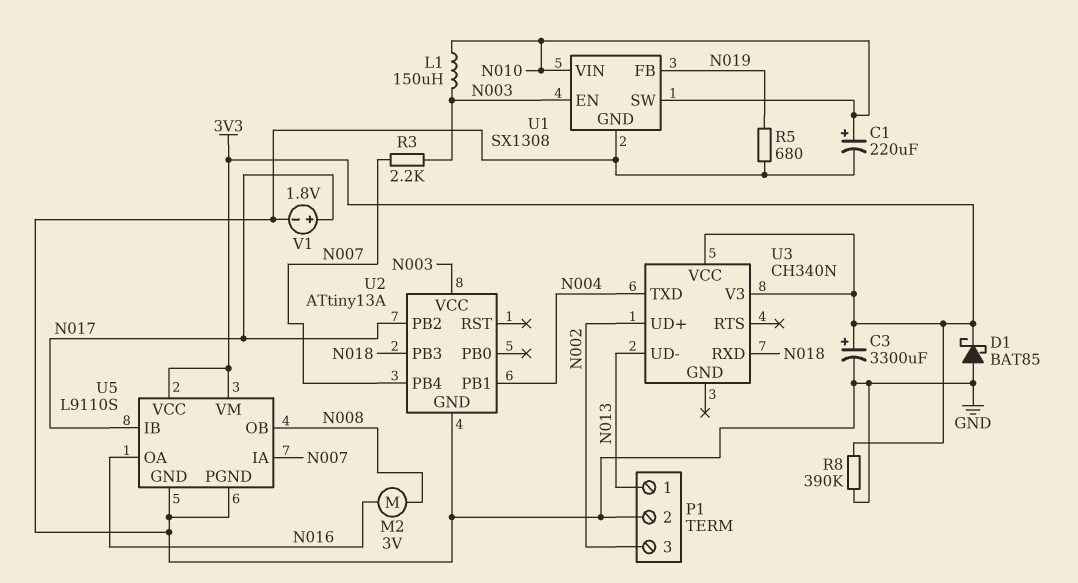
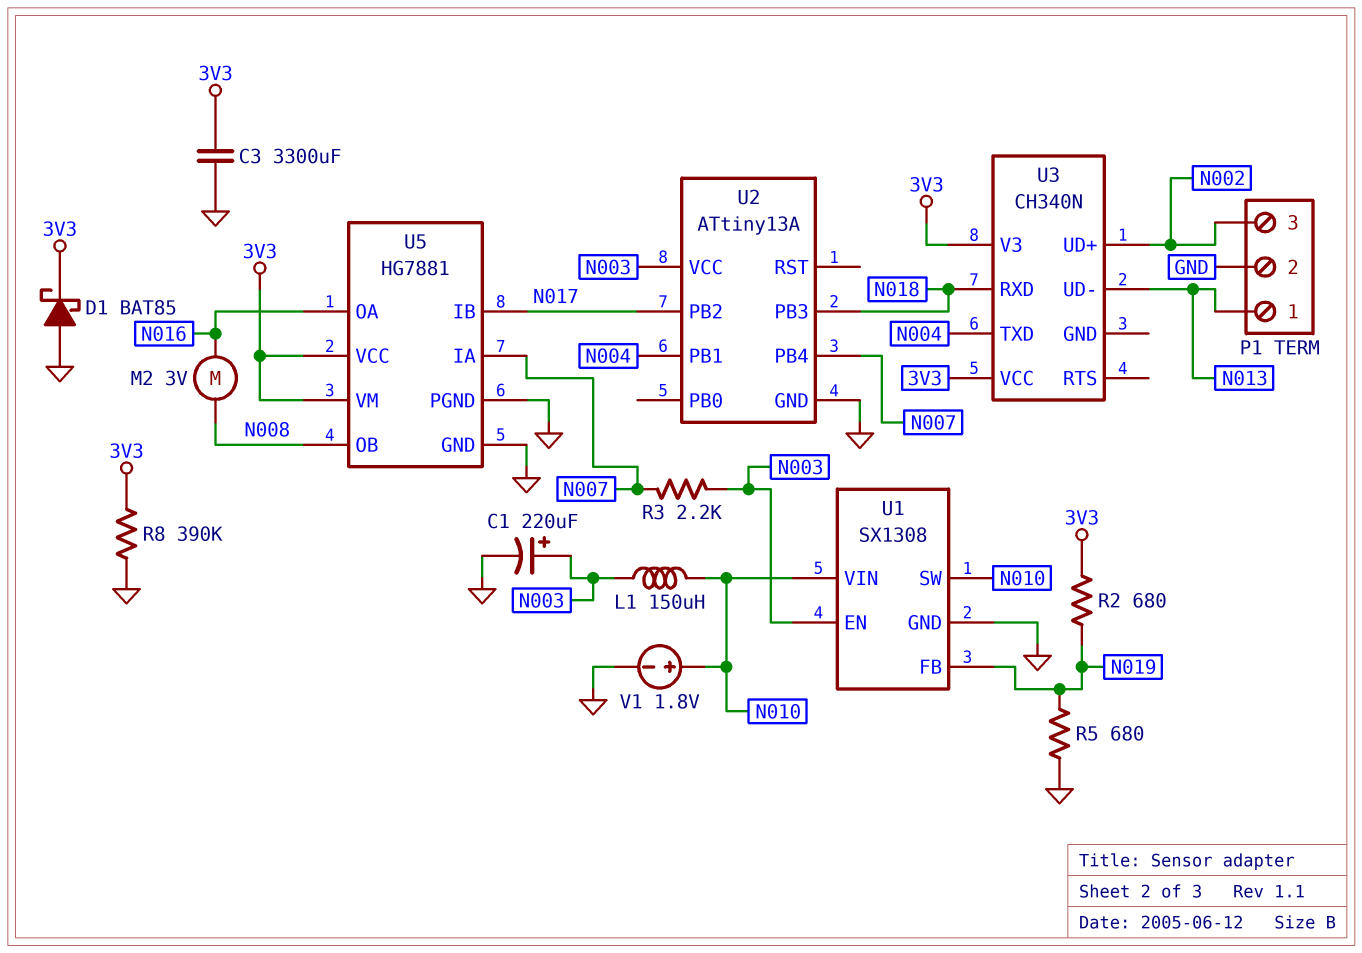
C1: 220uF (plus N010, minus GND) -> 220uF (plus N003, minus GND)
C3: 3300uF (plus 3V3, minus GND) -> 3300uF (3V3, GND)
R2: none -> 680 (3V3, N019)
U5: L9110S -> HG7881
V1: 1.8V (plus N017, minus GND) -> 1.8V (plus N010, minus GND)

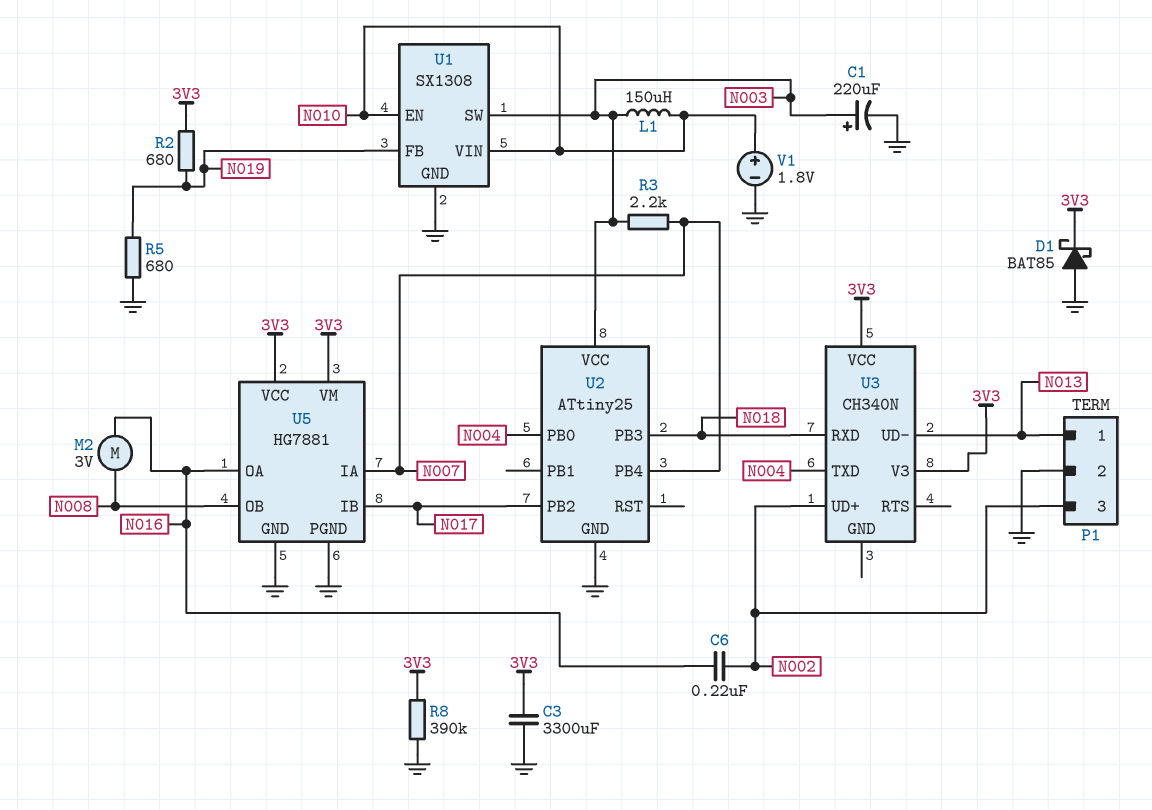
C6: none -> 220nF (N002, N016)
U1 pin EN: N003 -> N010
U1 pin SW: N010 -> N003
U2: ATtiny13A -> ATtiny25
U2 pin PB0: none -> N004
U2 pin PB1: N004 -> none

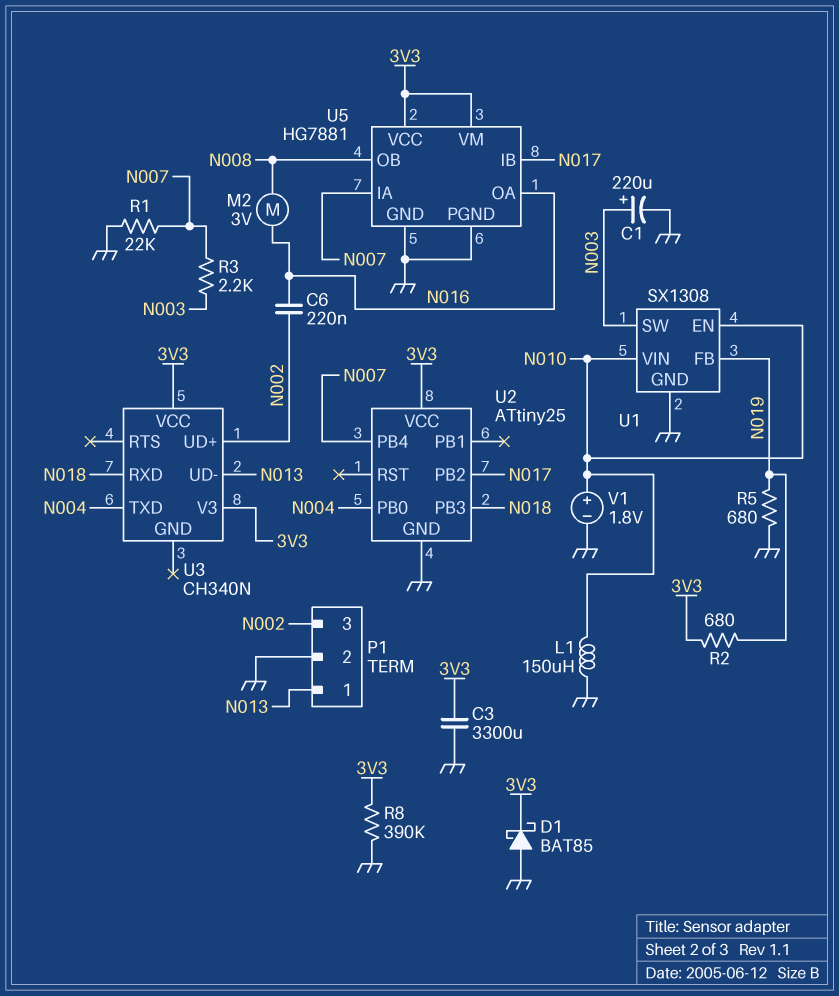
L1: 150uH (N003, N010) -> 150uH (GND, N010)
R1: none -> 22k (GND, N007)
U2 pin VCC: N003 -> 3V3

